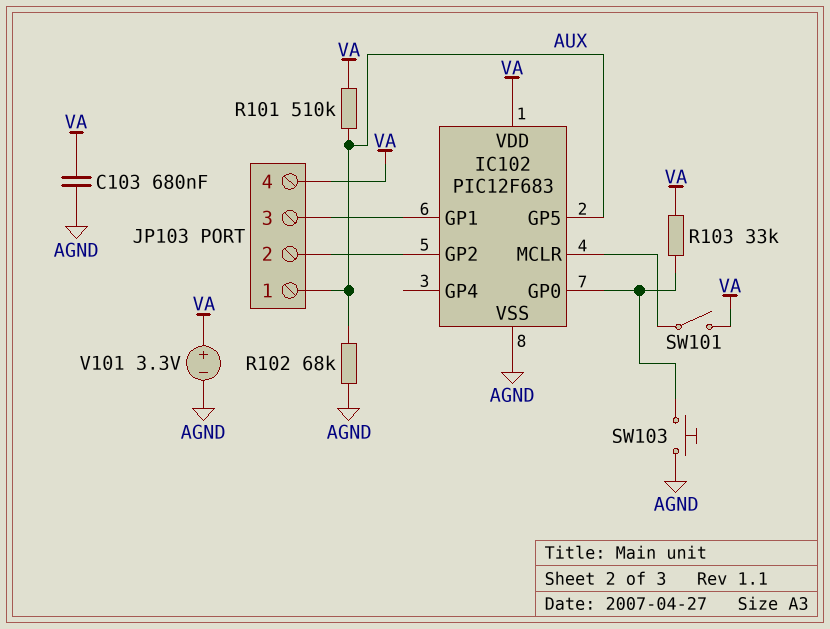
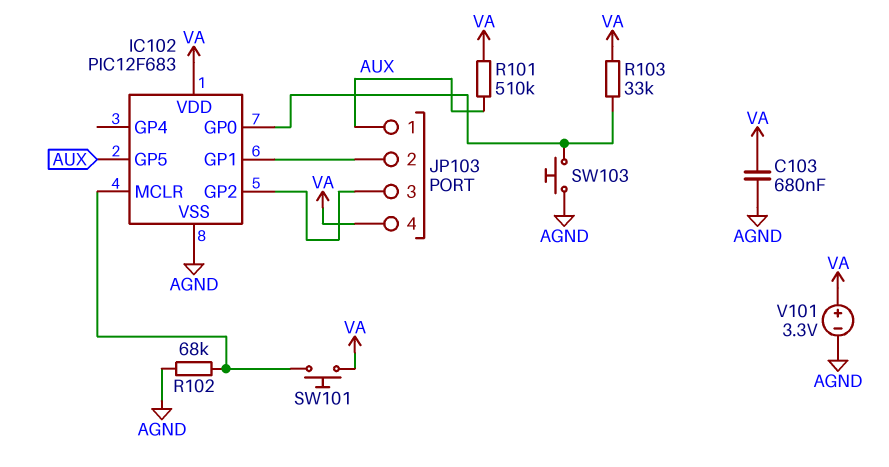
JP103 pin 2: IC102/GP2 -> IC102/GP1
JP103 pin 3: IC102/GP1 -> IC102/GP2
R102: 68k (AGND, AUX) -> 68k (AGND, IC102/MCLR)
SW101: switch (IC102/MCLR, VA) -> button (IC102/MCLR, VA)

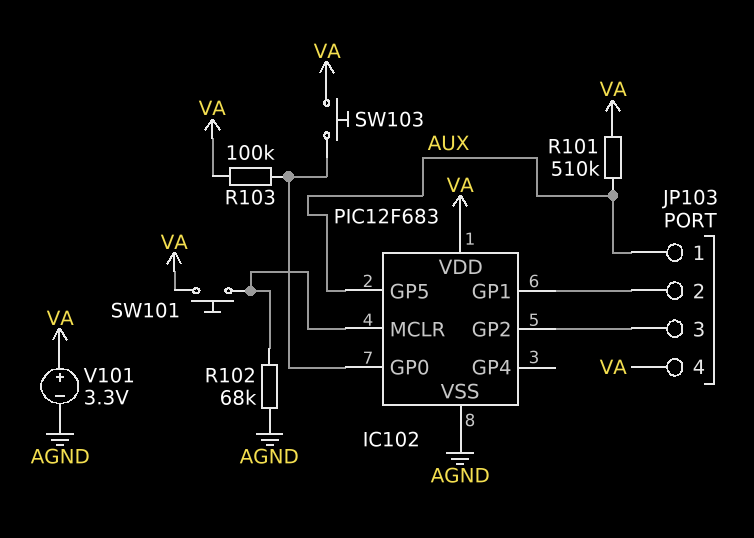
C103: 680nF (AGND, VA) -> none
R103: 33k (IC102/GP0, VA) -> 100k (IC102/GP0, VA)
SW103: button (AGND, IC102/GP0) -> button (IC102/GP0, VA)

